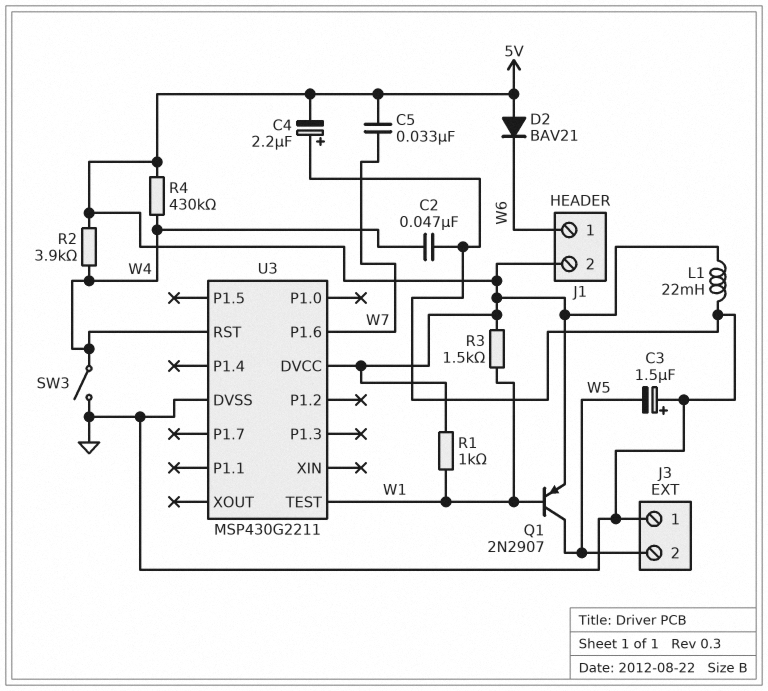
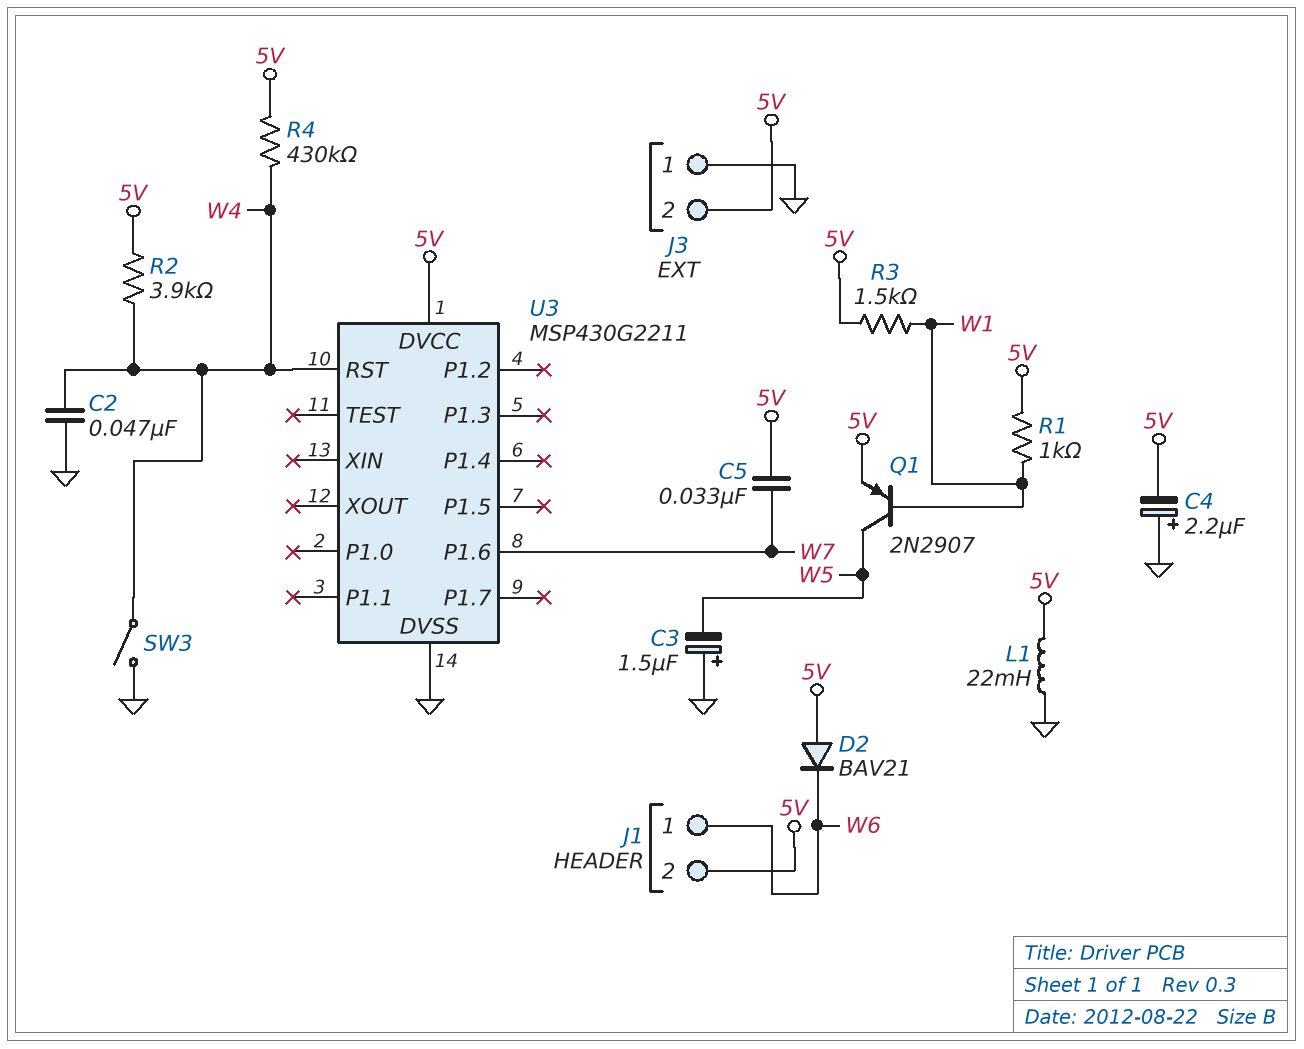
J3 pin 2: W5 -> 5V
U3 pin TEST: W1 -> none

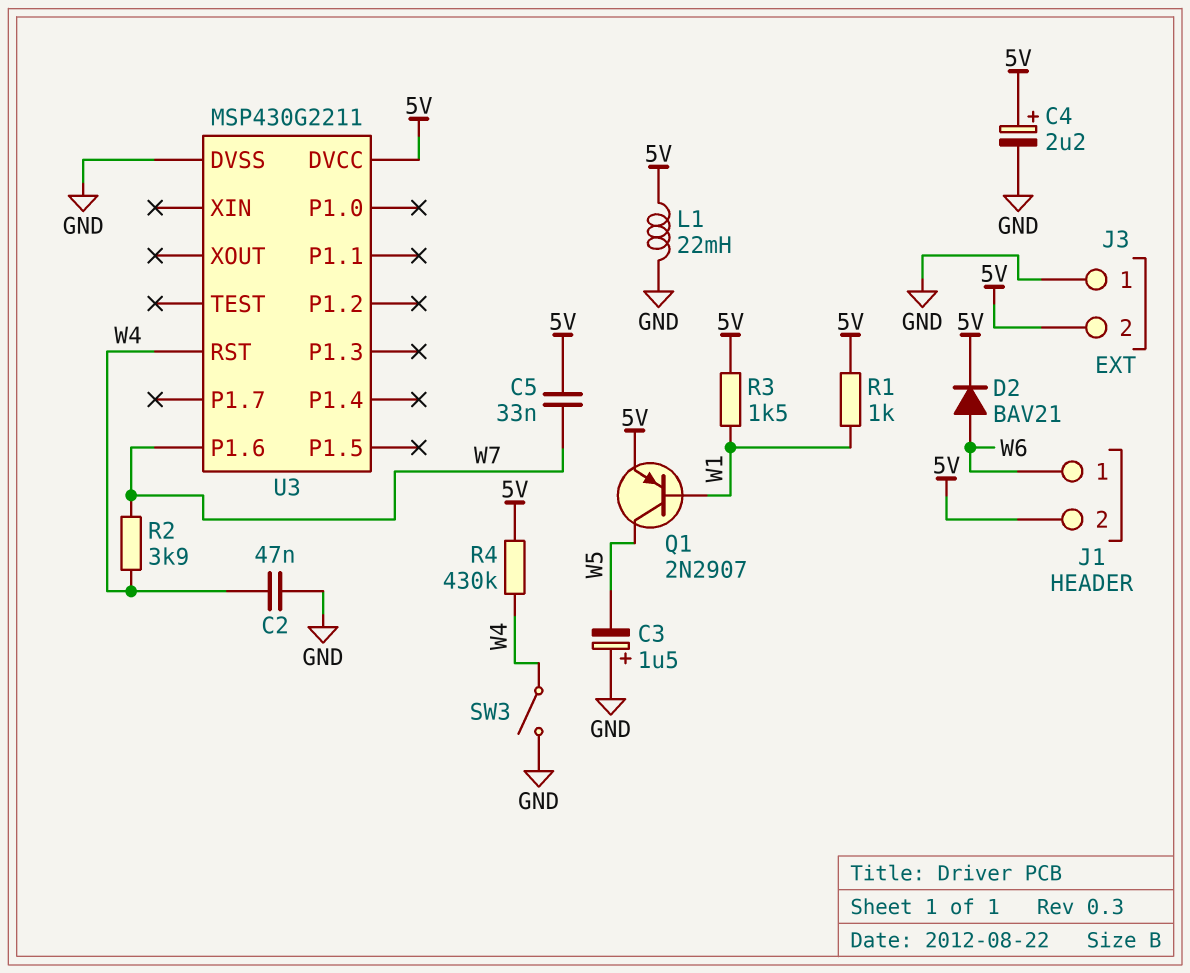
C4: 2.2uF (plus GND, minus 5V) -> 2.2uF (plus 5V, minus GND)
D2: diode BAV21 (A 5V, K W6) -> diode BAV21 (A W6, K 5V)
R2: 3.9k (5V, W4) -> 3.9k (W4, W7)

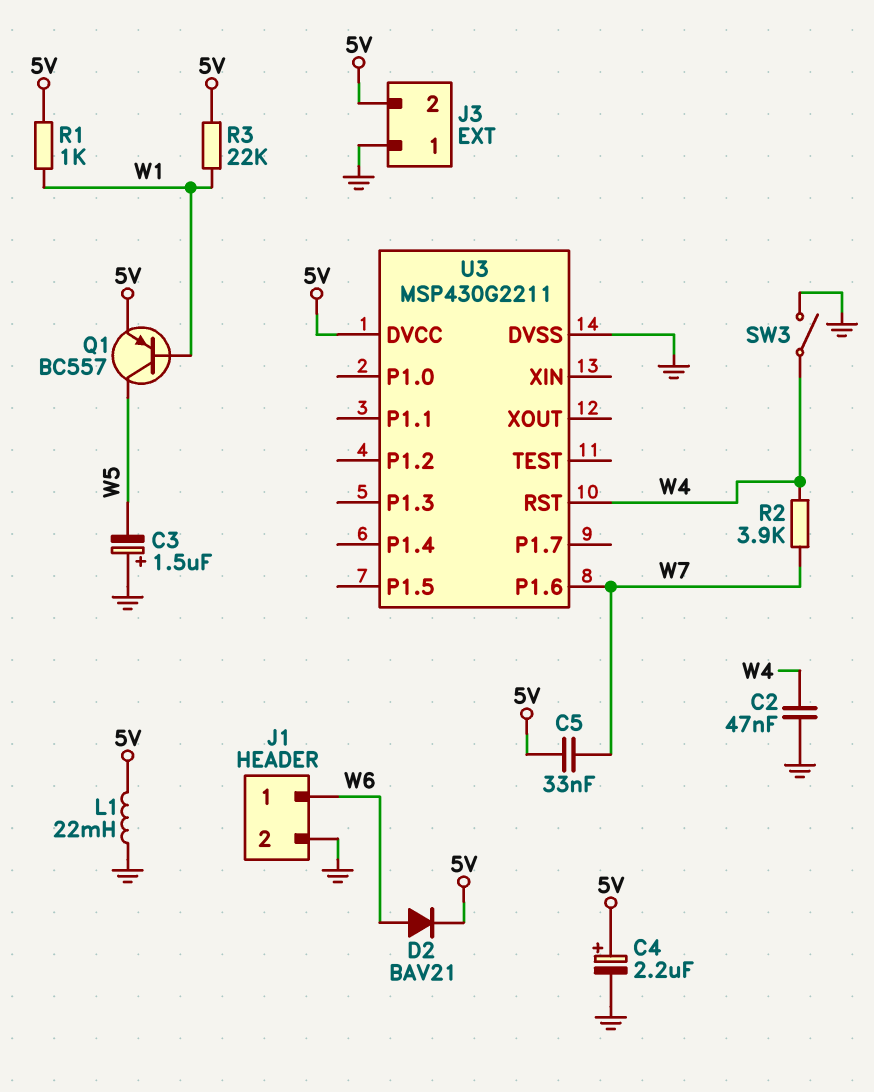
J1 pin 2: 5V -> GND
Q1: PNP 2N2907 (B W1, C W5, E 5V) -> PNP BC557 (B W1, C W5, E 5V)
R3: 1.5k (5V, W1) -> 22k (5V, W1)
R4: 430k (5V, W4) -> none

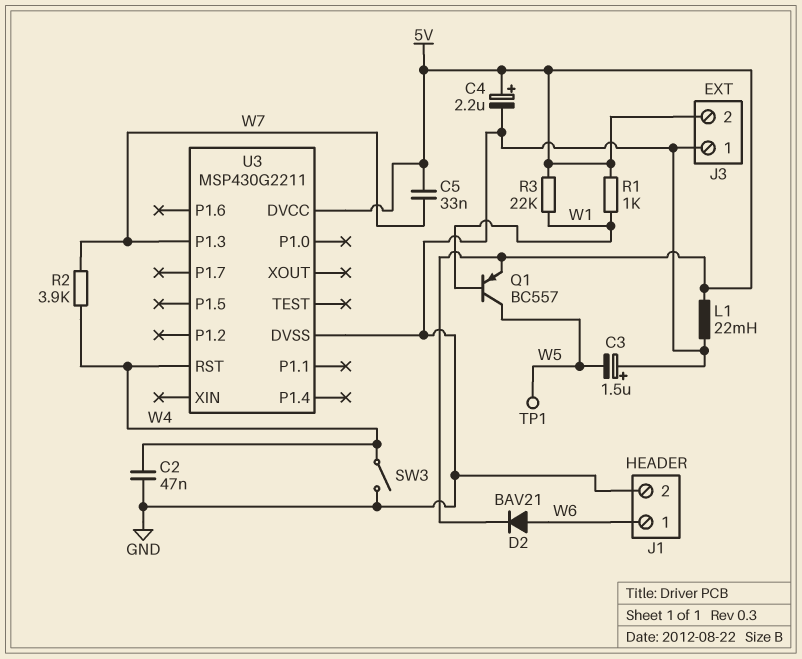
TP1: none -> test point (W5)
U3 pin P1.3: none -> W7
U3 pin P1.6: W7 -> none

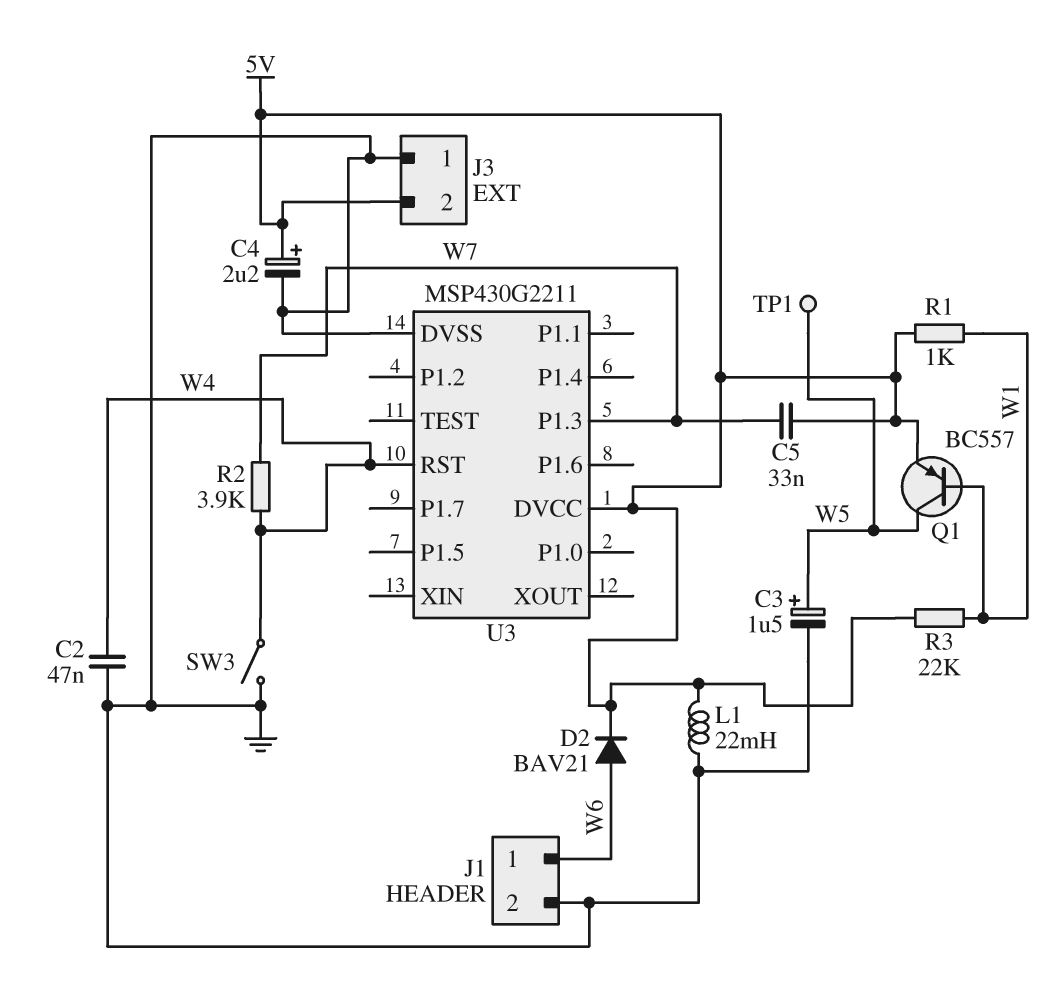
C3: 1.5uF (plus GND, minus W5) -> 1.5uF (plus W5, minus GND)

